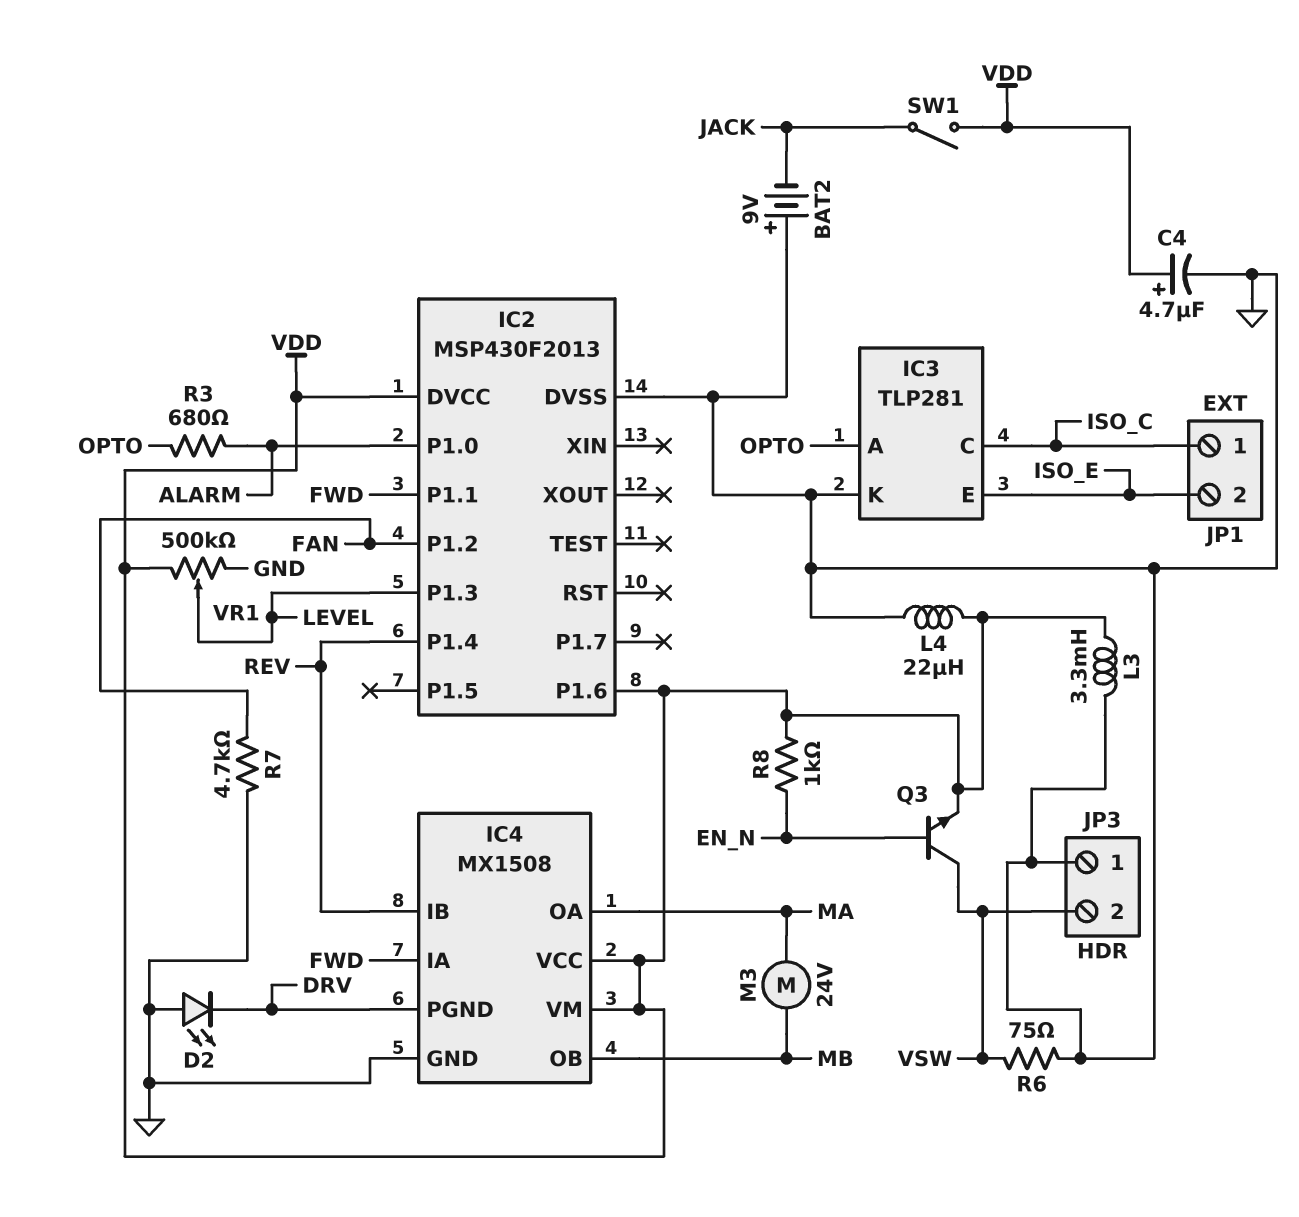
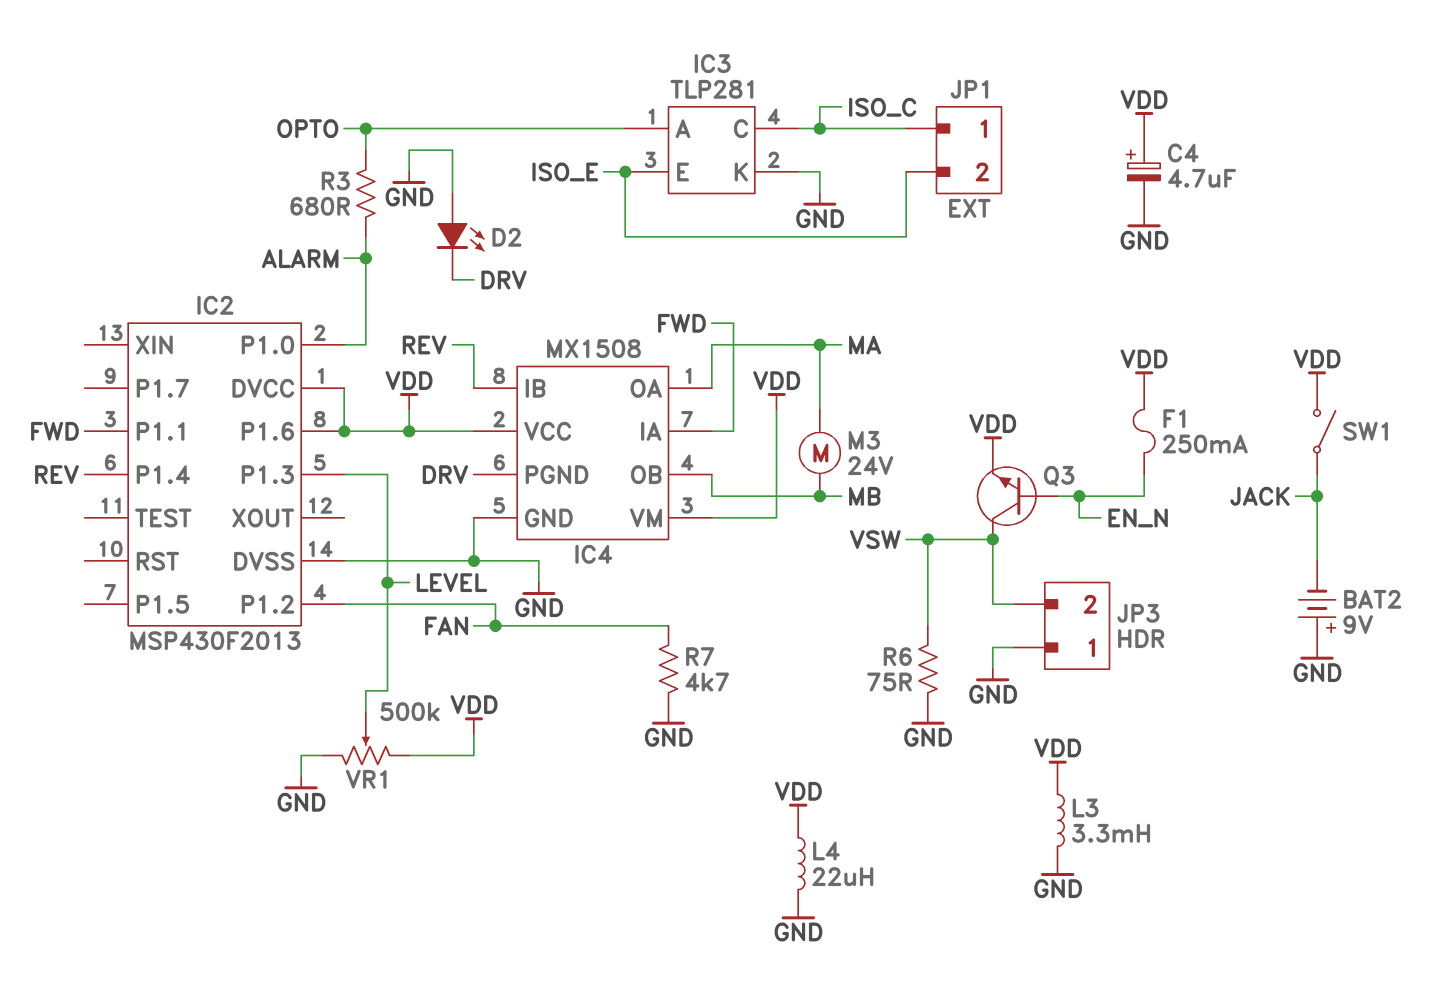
F1: none -> 250mA (EN_N, VDD)
R8: 1k (EN_N, VDD) -> none

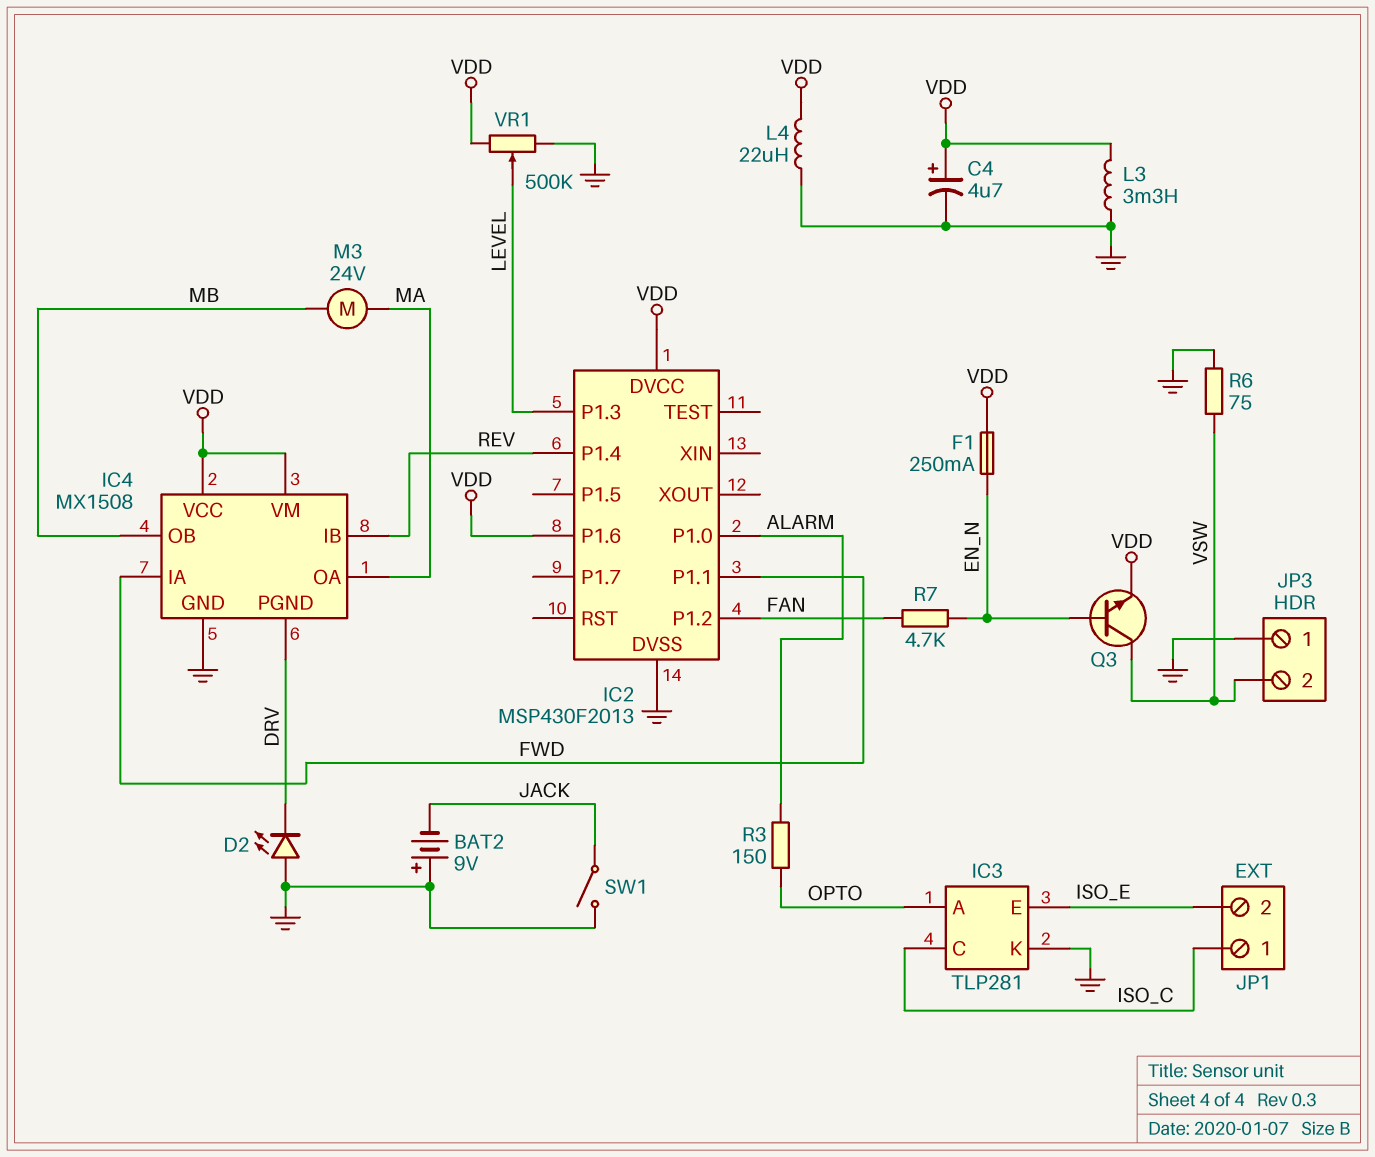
R3: 680 (ALARM, OPTO) -> 150 (ALARM, OPTO)
R7: 4.7k (FAN, GND) -> 4.7k (EN_N, FAN)
SW1: switch (JACK, VDD) -> switch (GND, JACK)

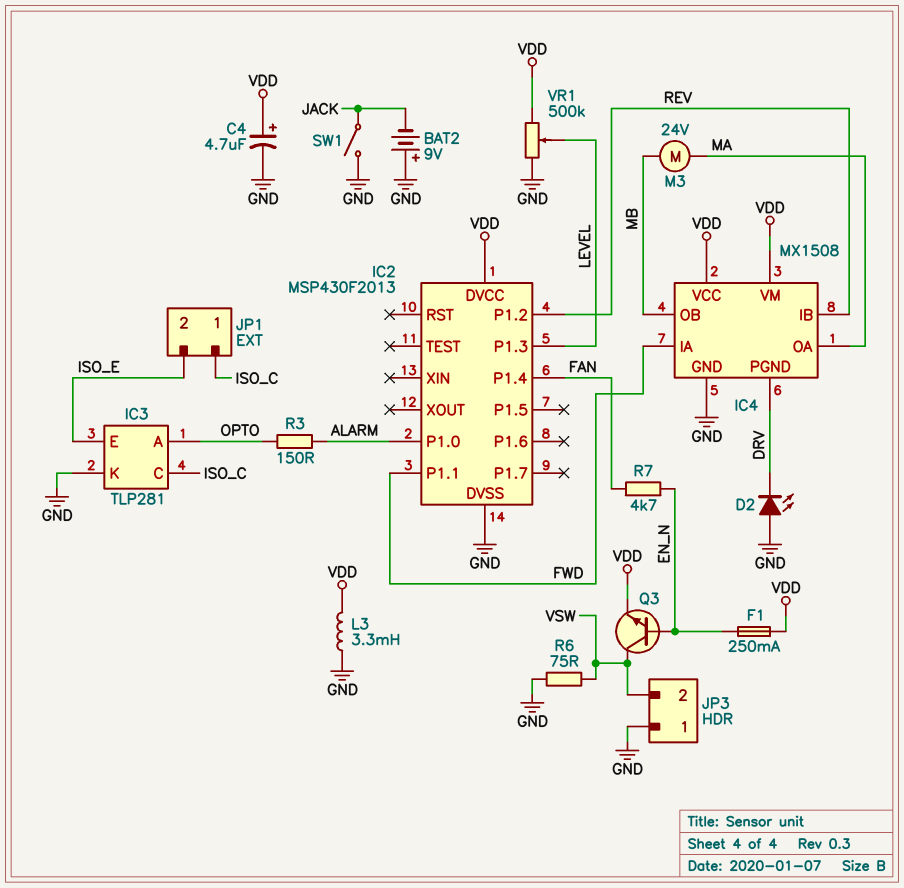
IC2 pin P1.2: FAN -> REV
IC2 pin P1.4: REV -> FAN
IC2 pin P1.6: VDD -> none
L4: 22uH (GND, VDD) -> none

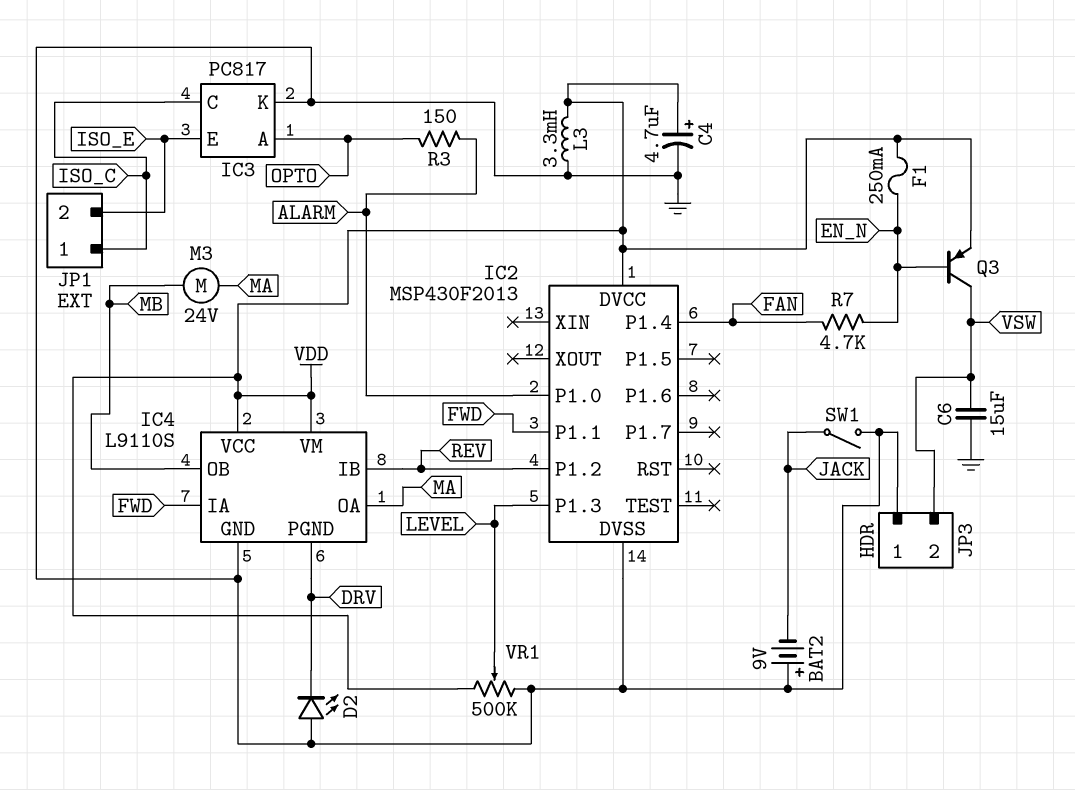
C6: none -> 15uF (GND, VSW)
IC3: TLP281 -> PC817
IC4: MX1508 -> L9110S
Q3: NPN (B EN_N, C VSW, E VDD) -> PNP (B EN_N, C VSW, E VDD)
R6: 75 (GND, VSW) -> none

